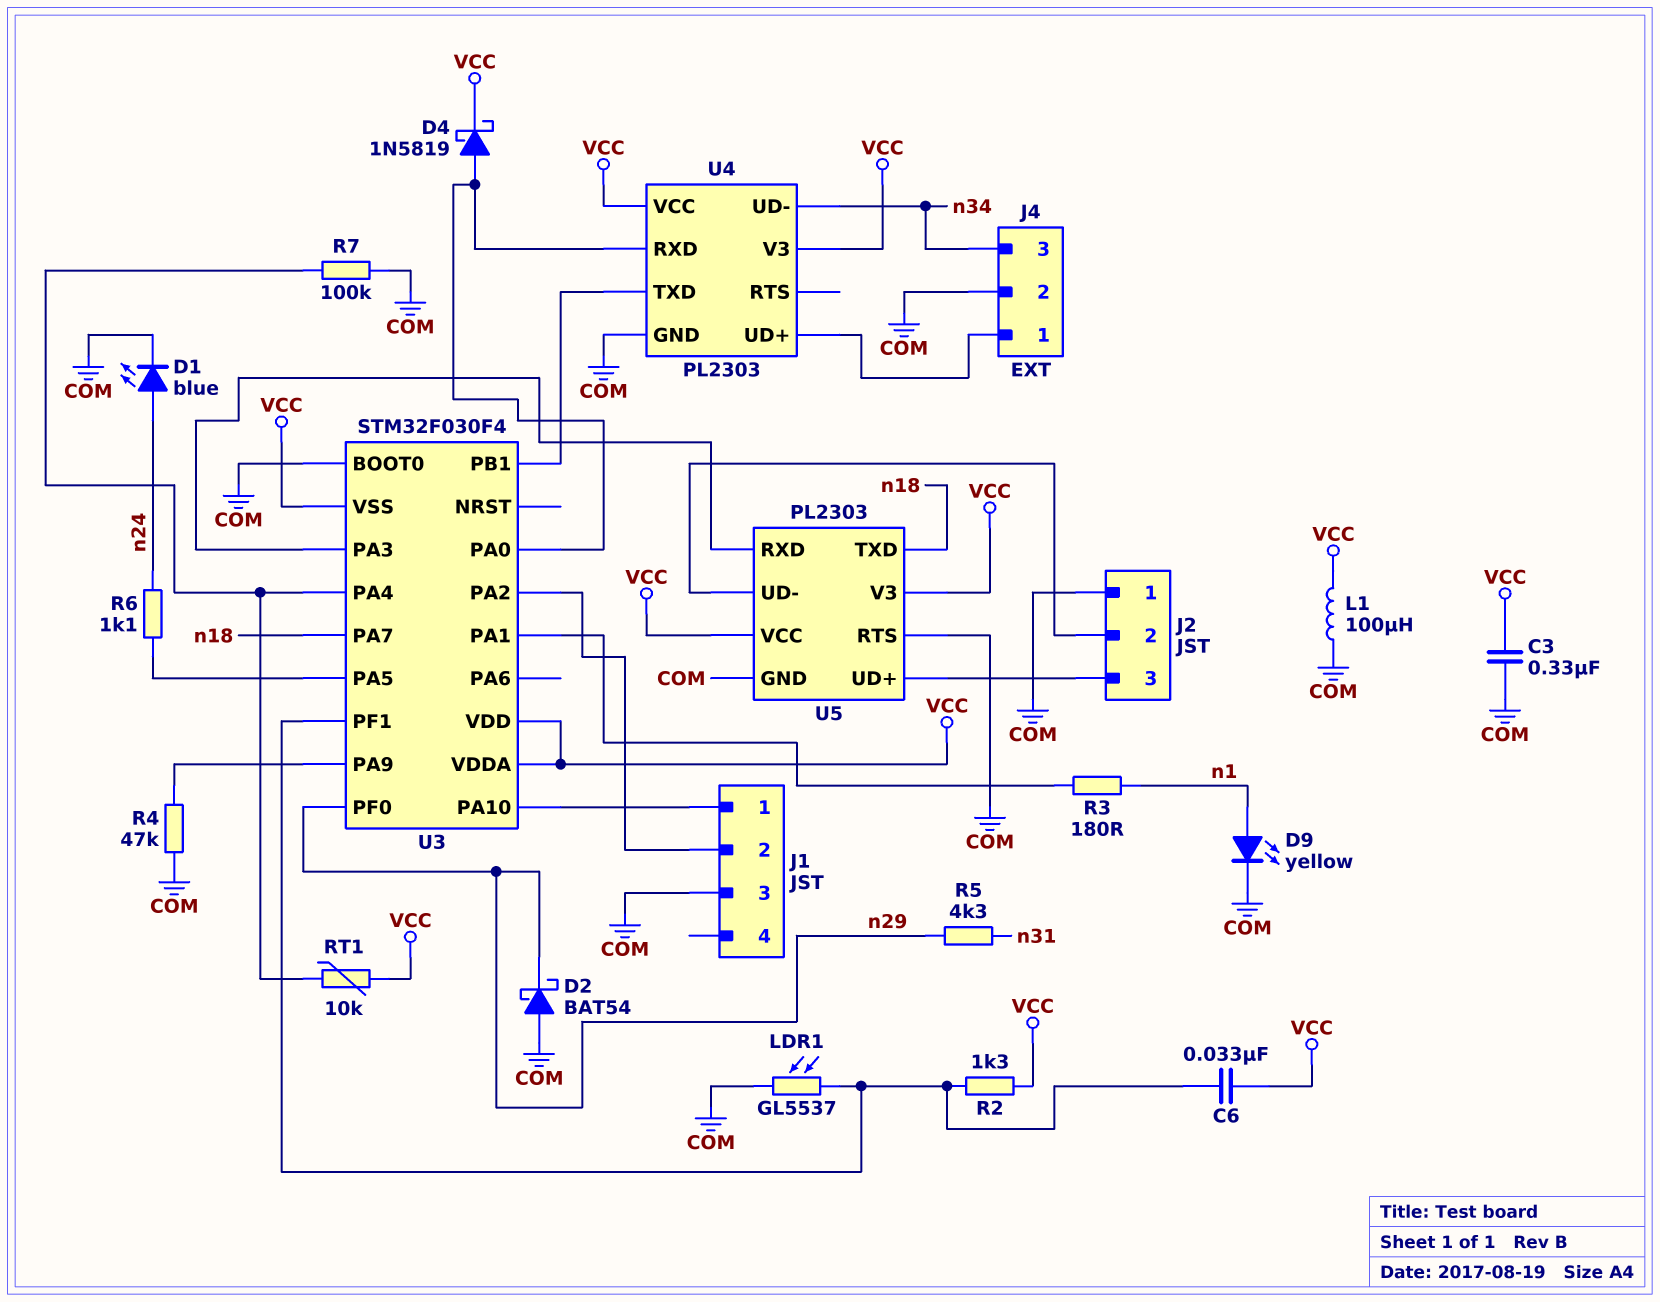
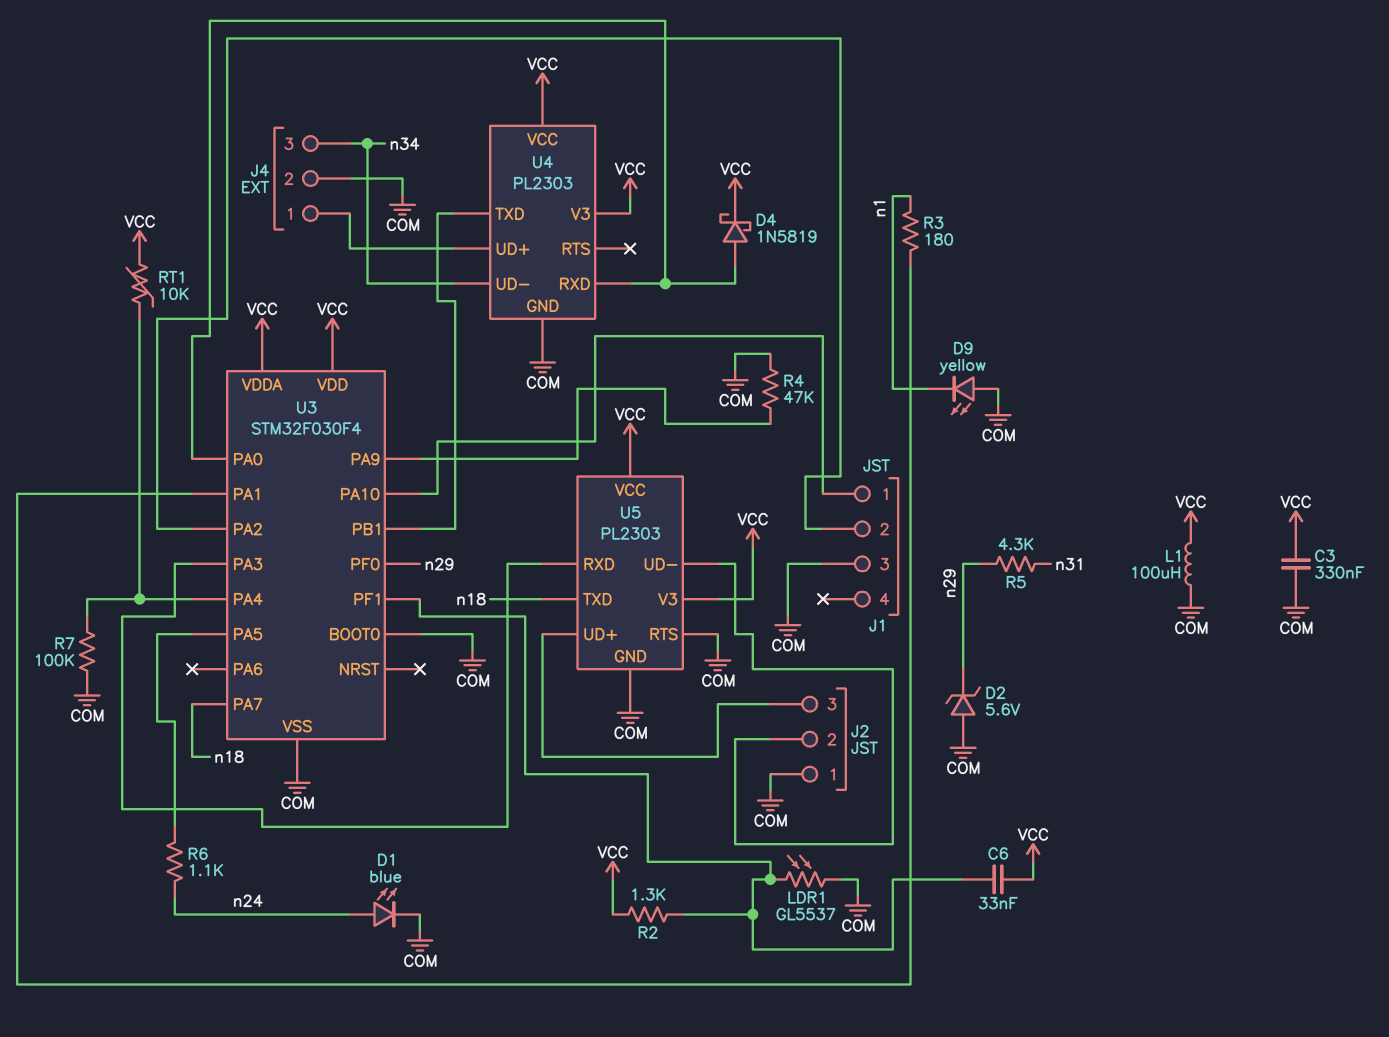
D2: schottky BAT54 (A COM, K n29) -> zener 5.6V (A COM, K n29)
D9: LED yellow (A n1, K COM) -> LED yellow (A COM, K n1)
U3 pin VSS: VCC -> COM

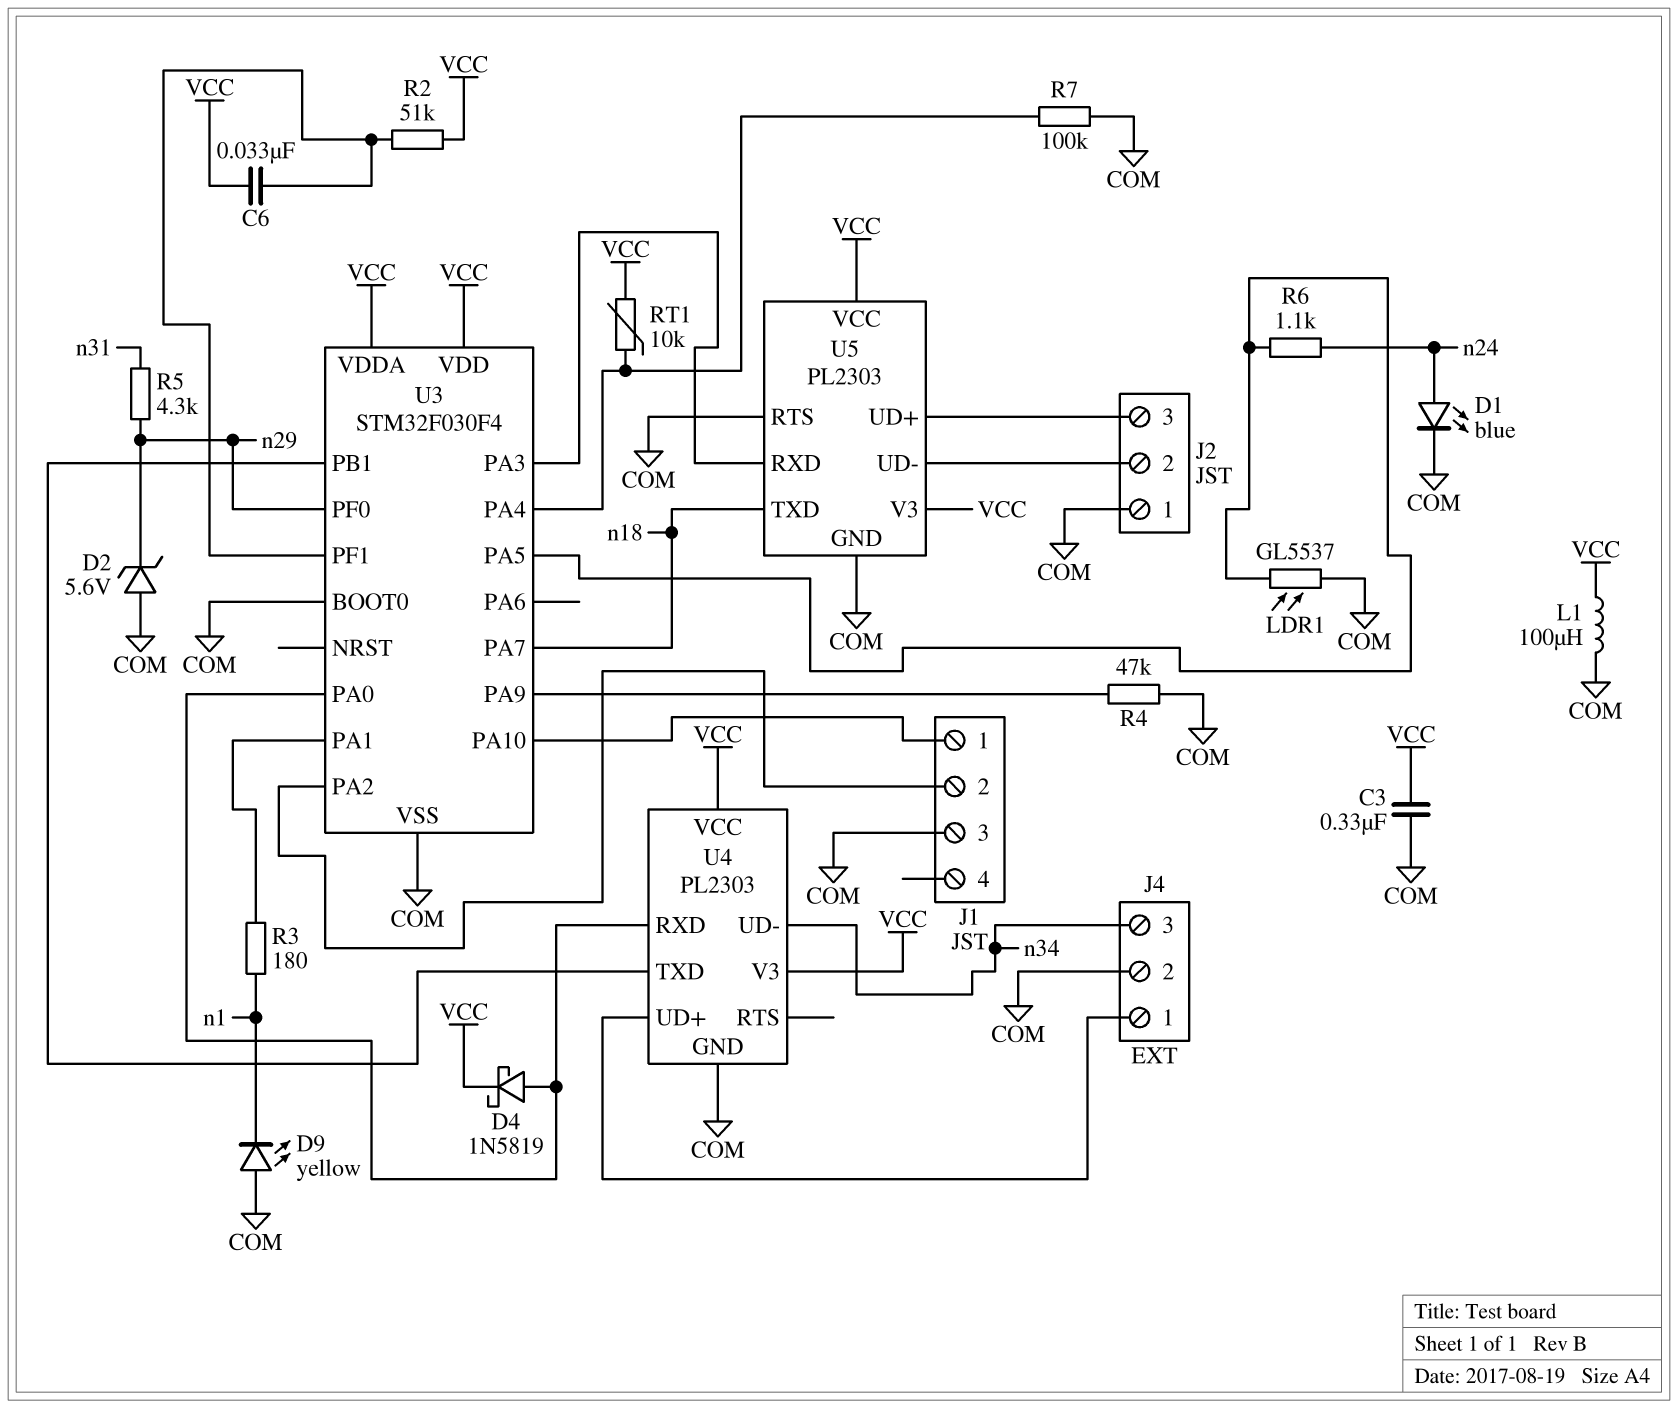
LDR1: GL5537 (COM, U3/PF1) -> GL5537 (COM, U3/PA5)
R2: 1.3k (U3/PF1, VCC) -> 51k (U3/PF1, VCC)

